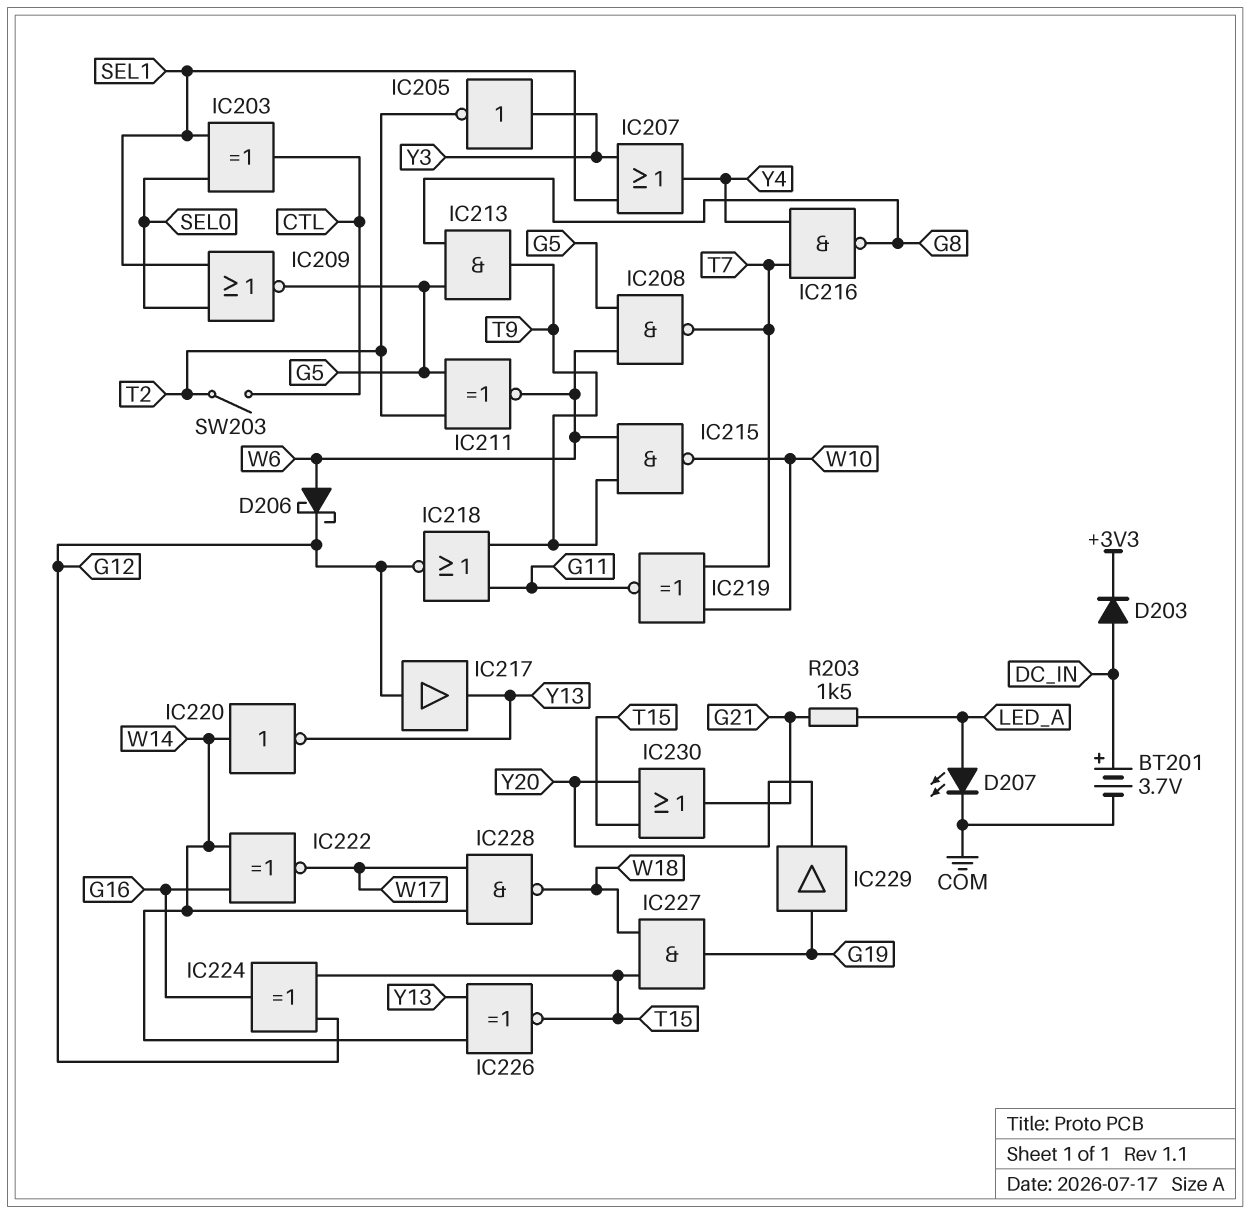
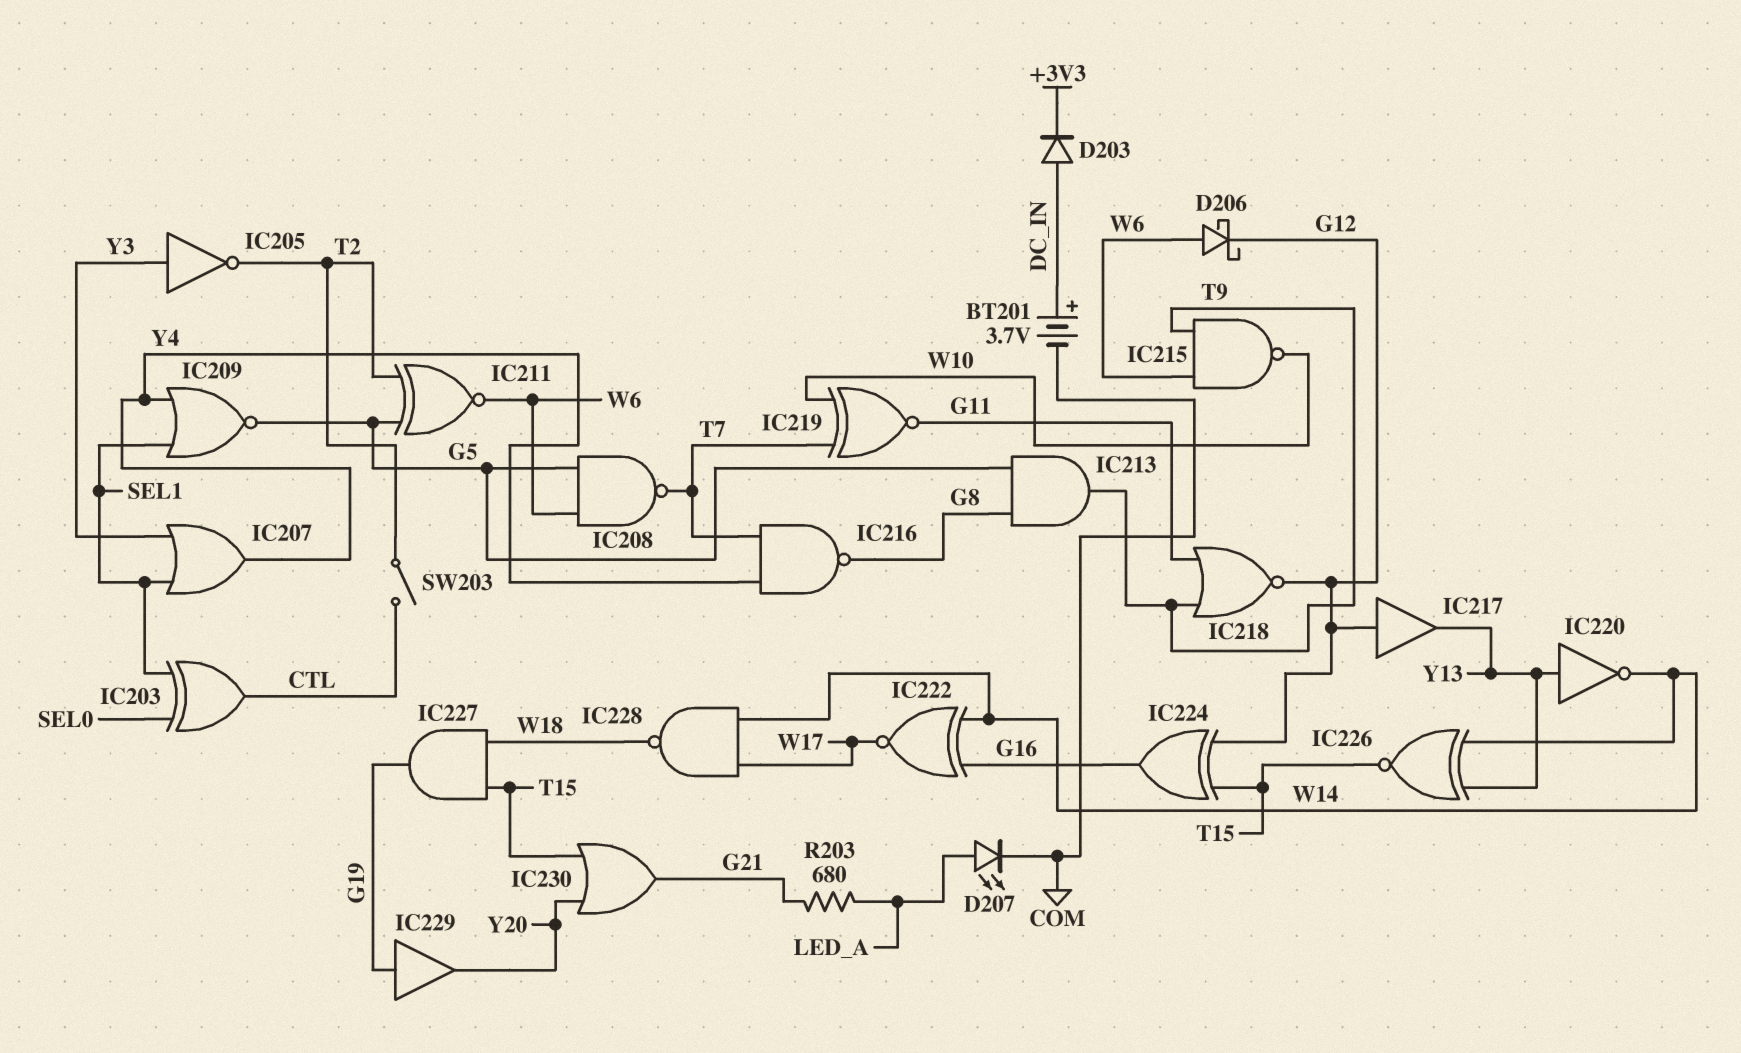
IC209: NOR (in SEL0, in SEL1, out G5) -> NOR (in SEL1, in Y4, out G5)
IC220: NOT (in W14, out Y13) -> NOT (in Y13, out W14)
R203: 1.5k (G21, LED_A) -> 680 (G21, LED_A)

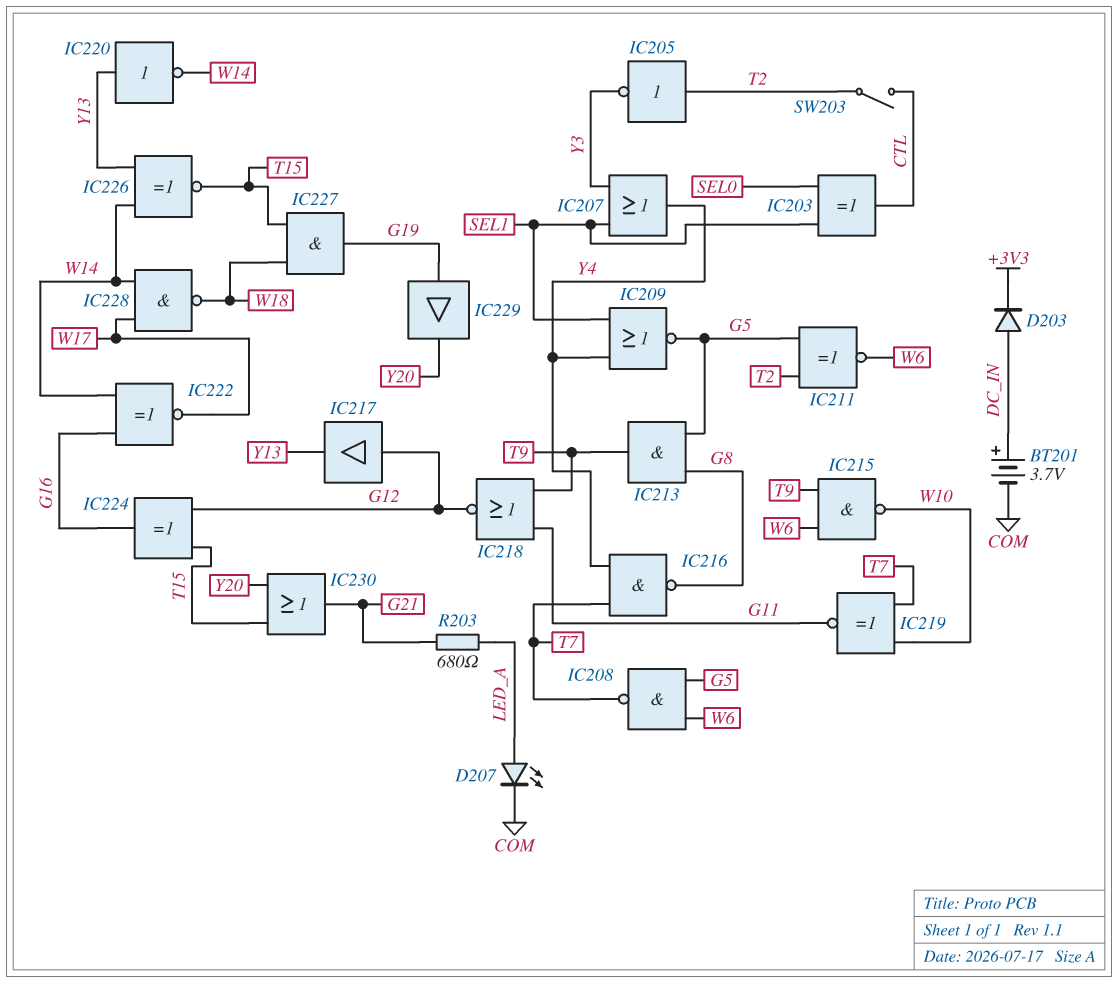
D206: schottky (A W6, K G12) -> none
IC205: NOT (in Y3, out T2) -> NOT (in T2, out Y3)

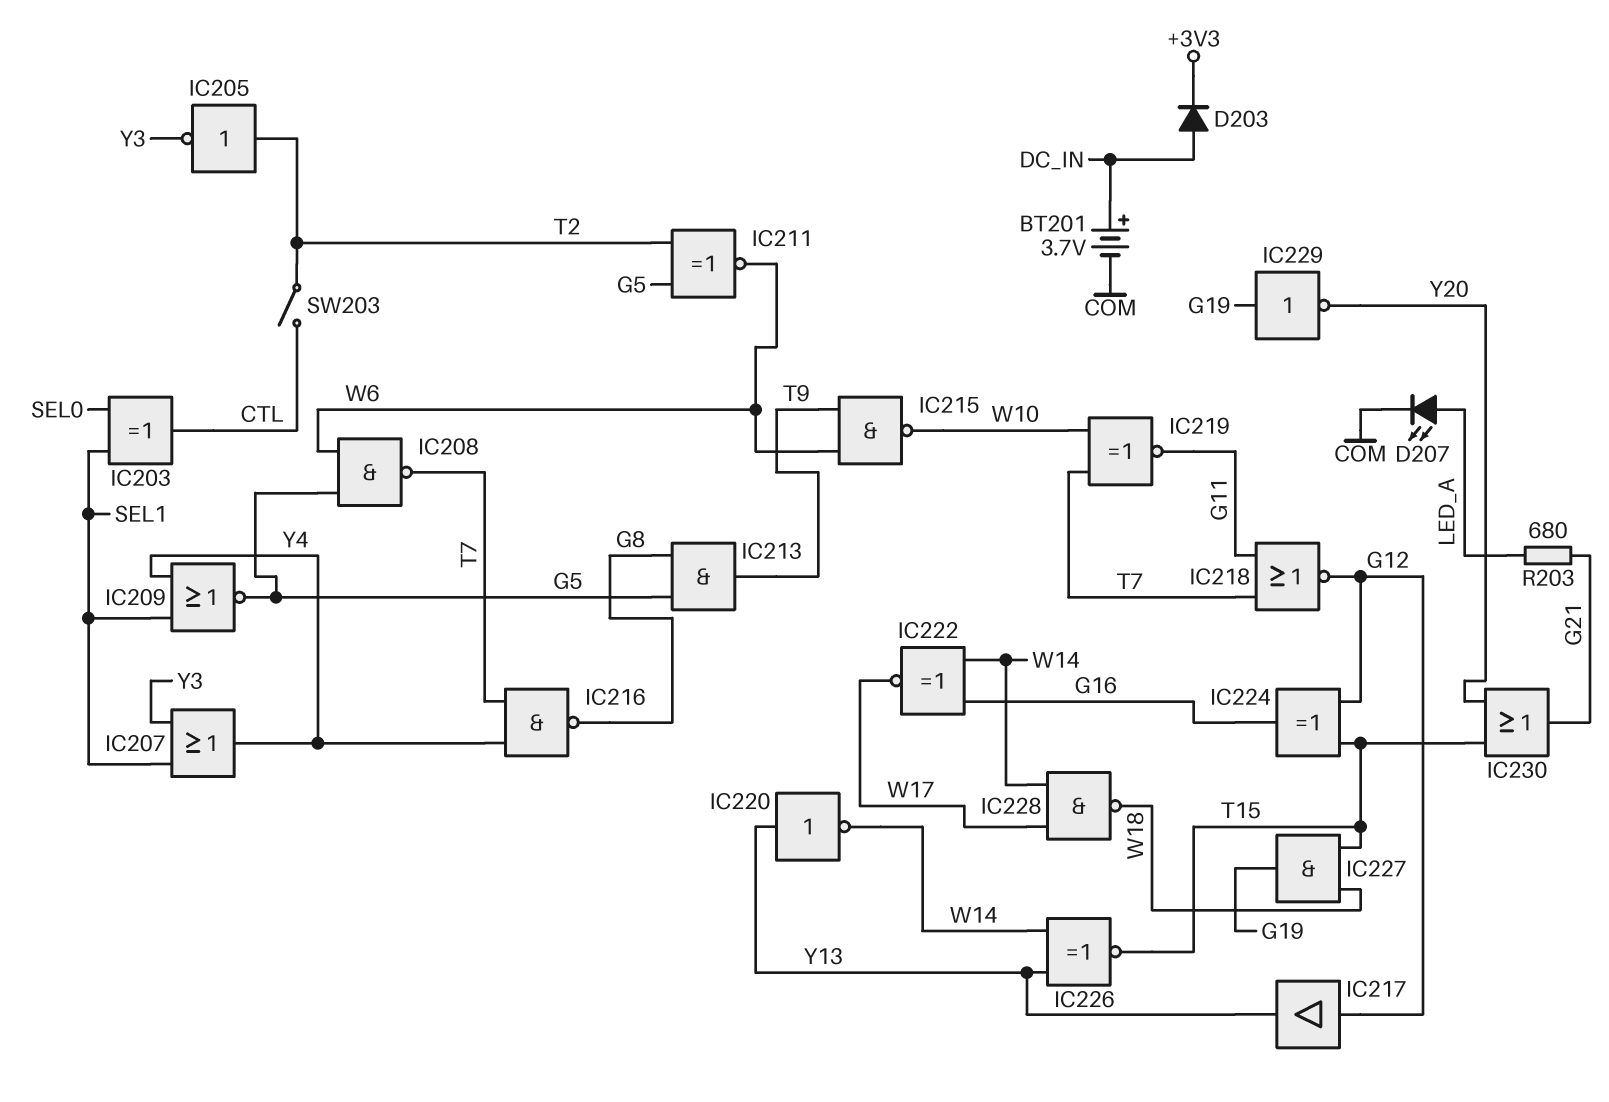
IC218: NOR (in G11, in T9, out G12) -> NOR (in G11, in T7, out G12)
IC229: buffer (in G19, out Y20) -> NOT (in G19, out Y20)

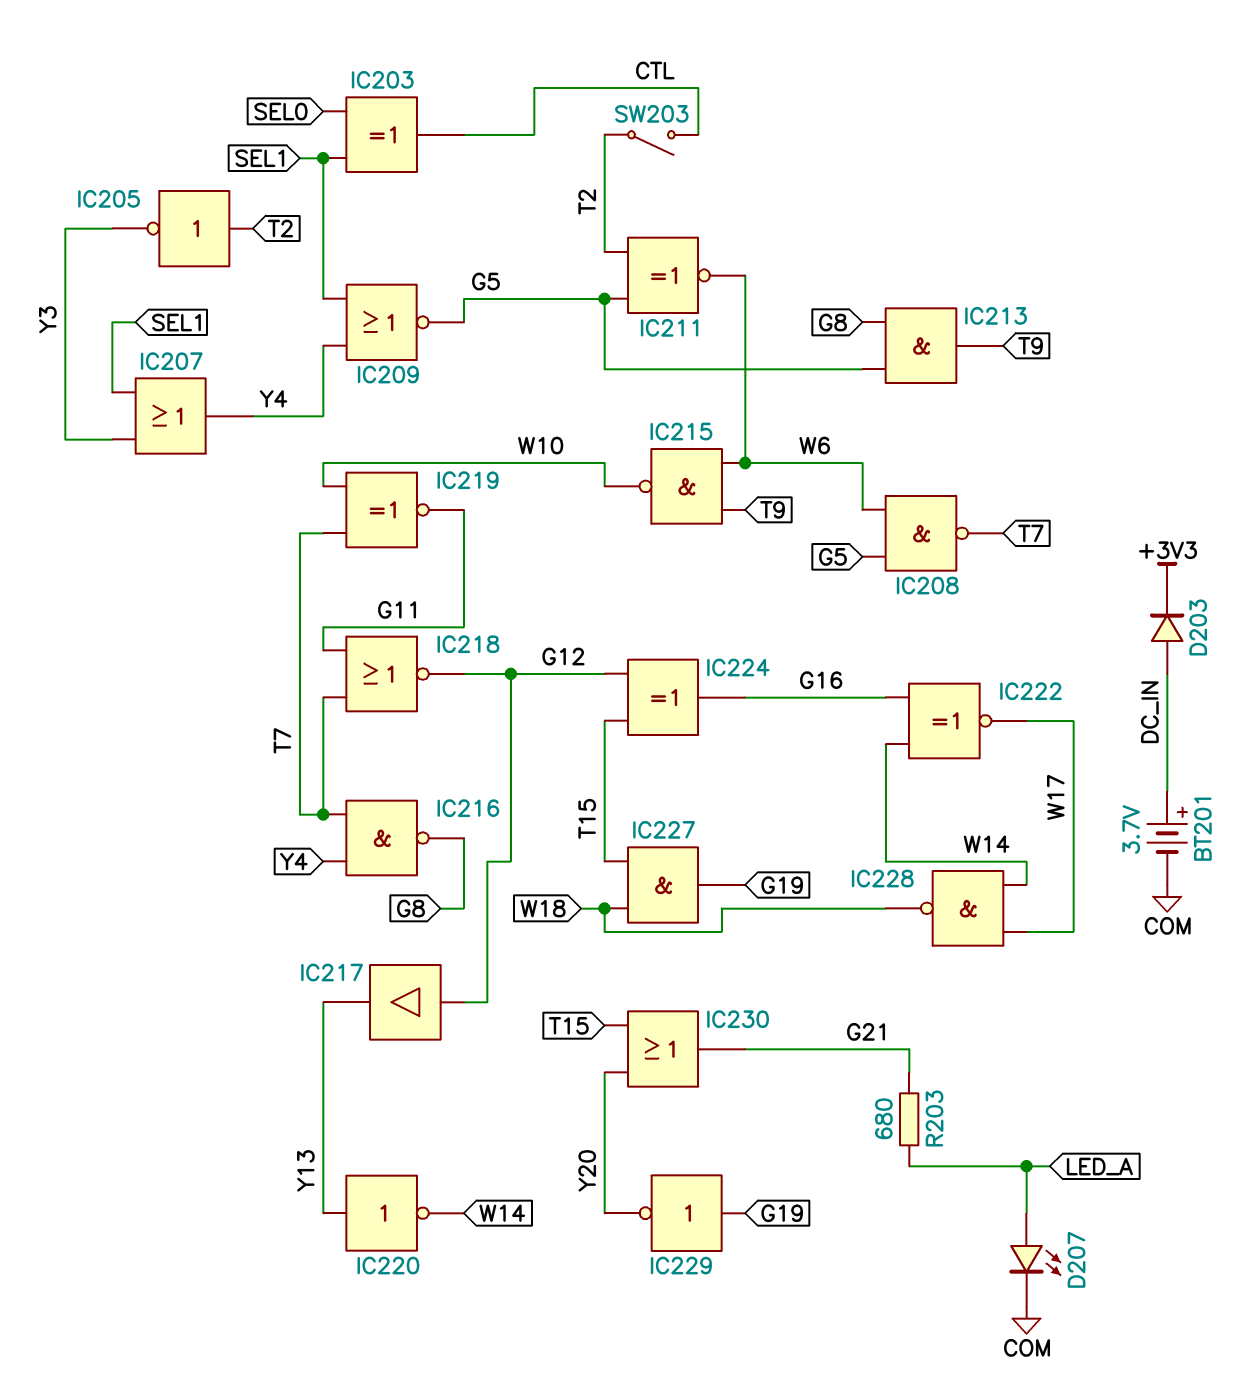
IC226: XNOR (in W14, in Y13, out T15) -> none

